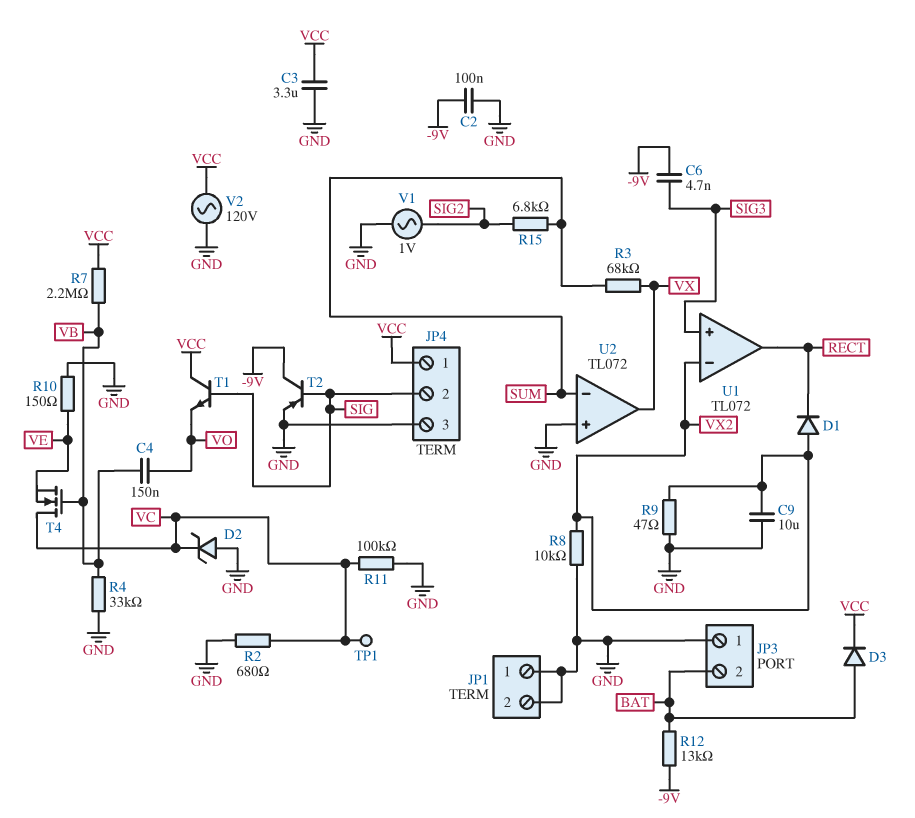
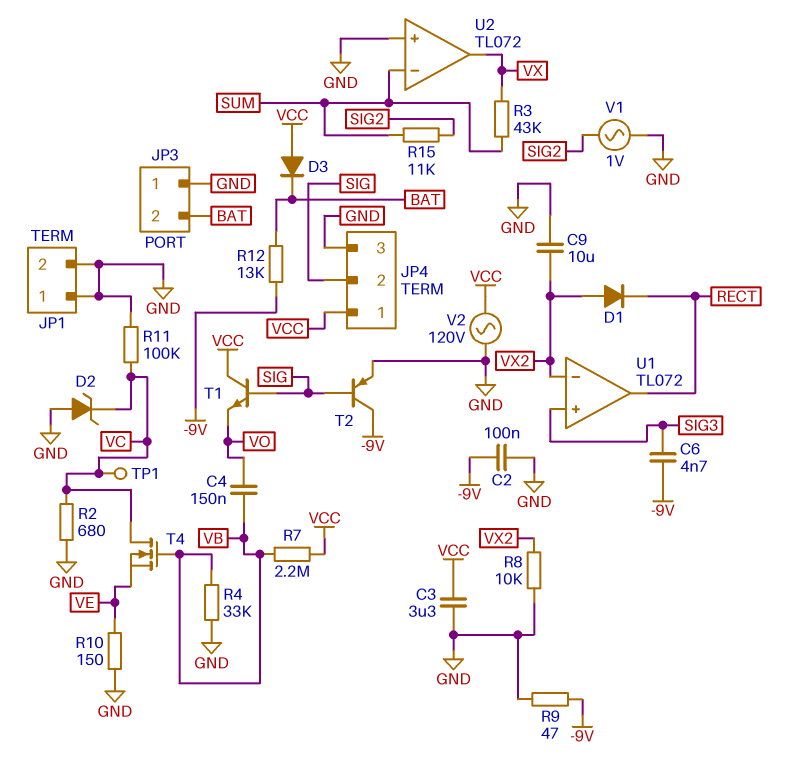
D3: diode (A BAT, K VCC) -> diode (A VCC, K BAT)
R3: 68k (SUM, VX) -> 43k (SUM, VX)
R9: 47 (GND, VX2) -> 47 (-9V, GND)
R15: 6.8k (SIG2, SUM) -> 11k (SIG2, SUM)

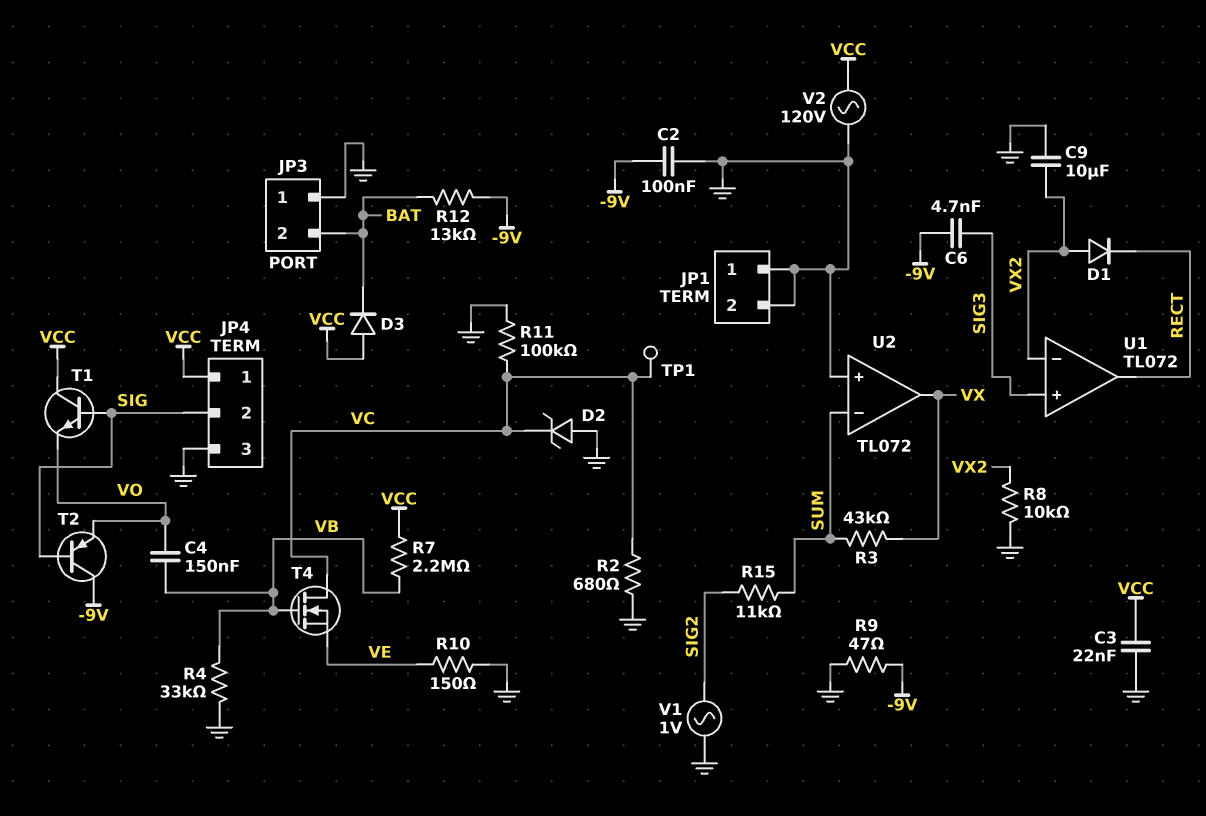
C3: 3.3uF (GND, VCC) -> 22nF (GND, VCC)
T2: PNP (B SIG, C -9V, E GND) -> PNP (B SIG, C -9V, E VO)

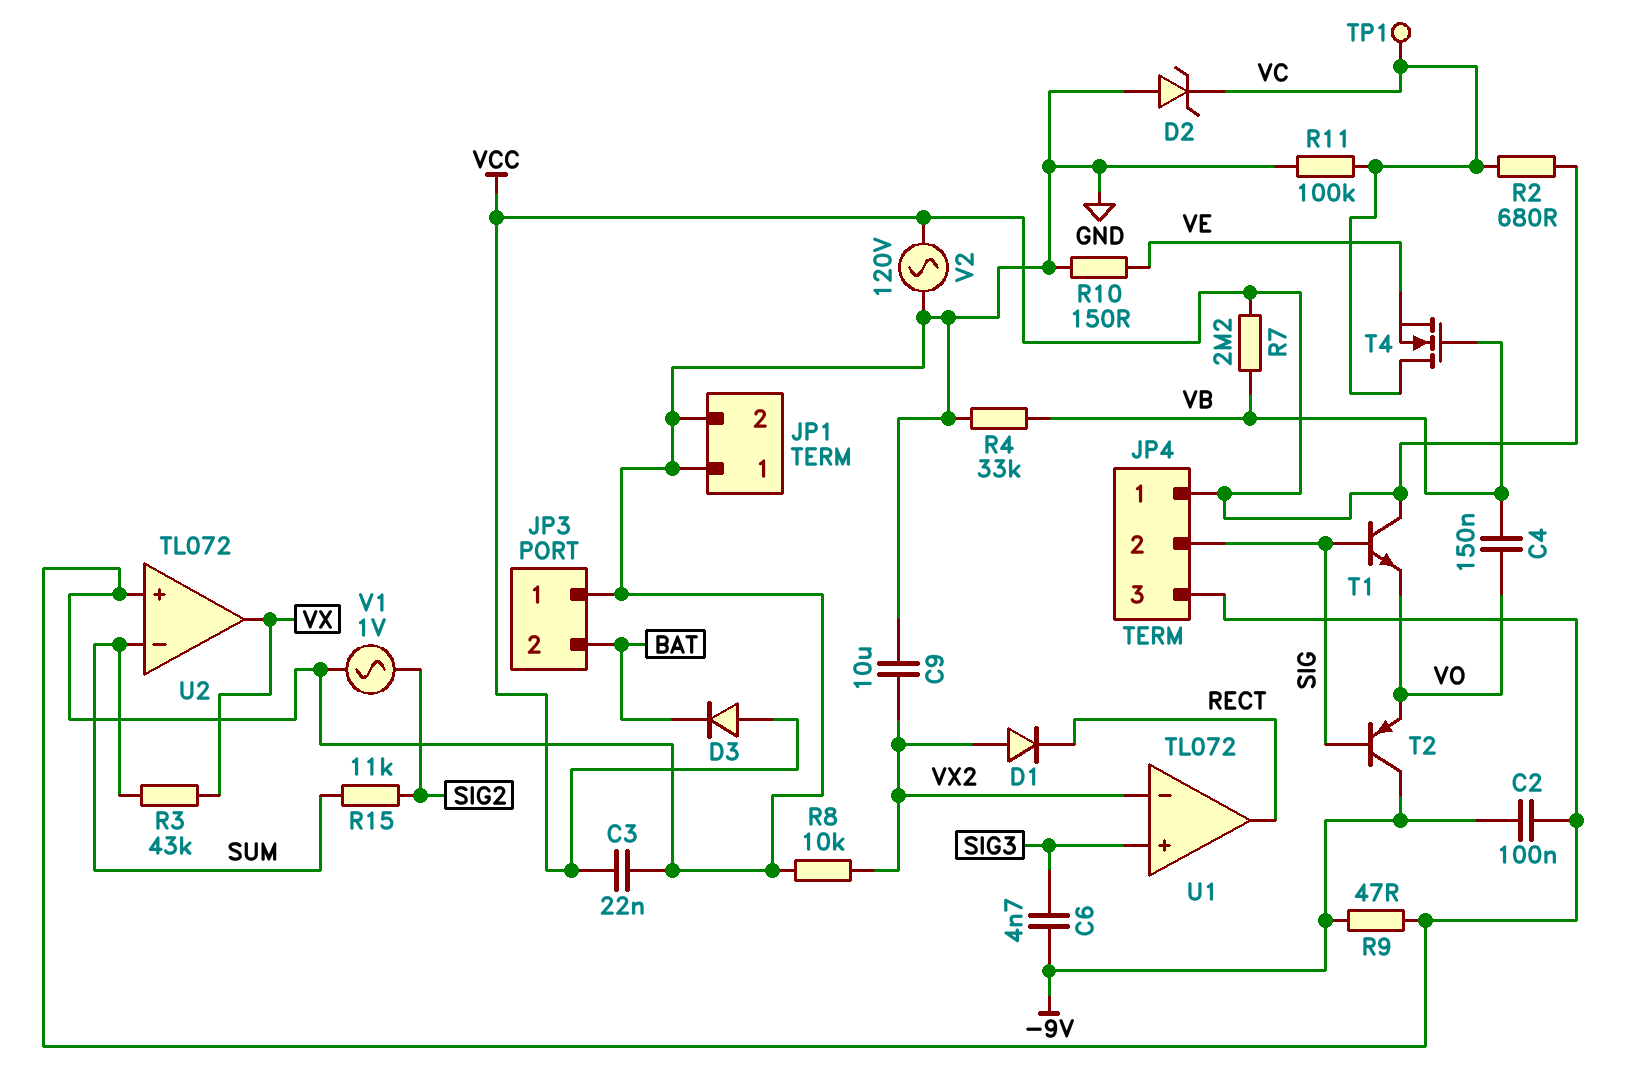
R2: 680 (GND, VC) -> 680 (VC, VCC)
R12: 13k (-9V, BAT) -> none

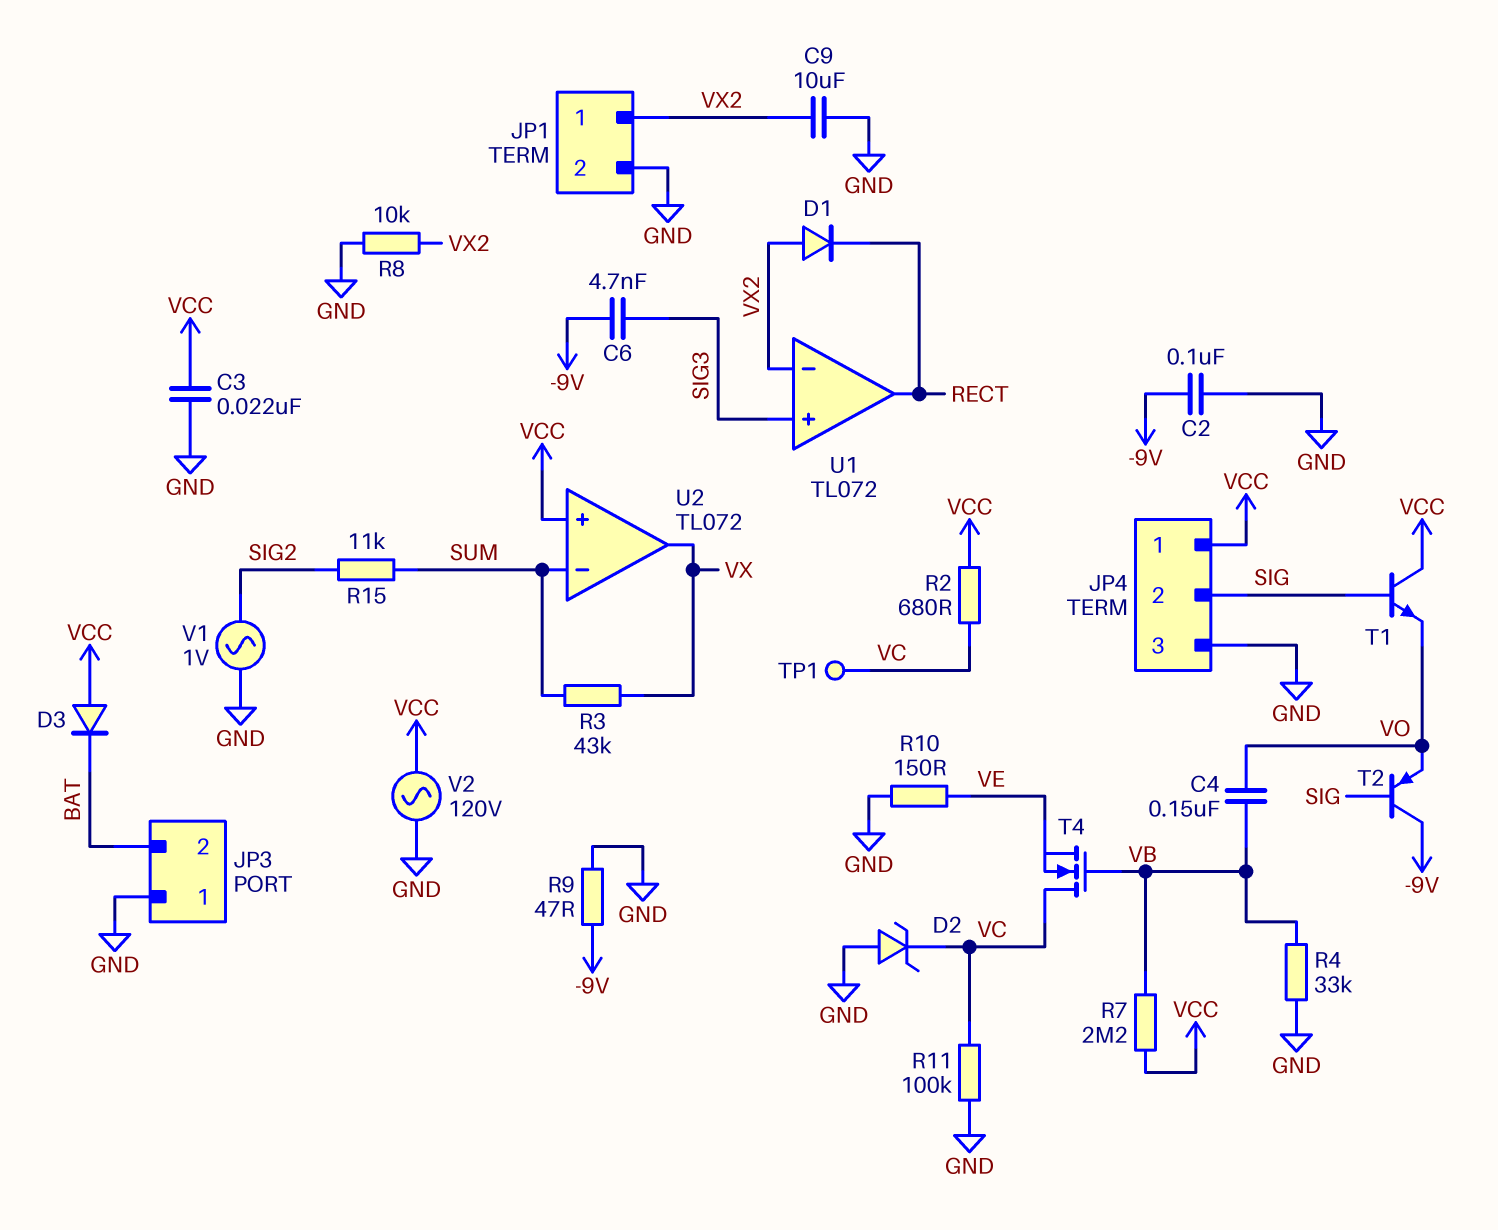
JP1 pin 1: GND -> VX2
U2 pin in+: GND -> VCC

